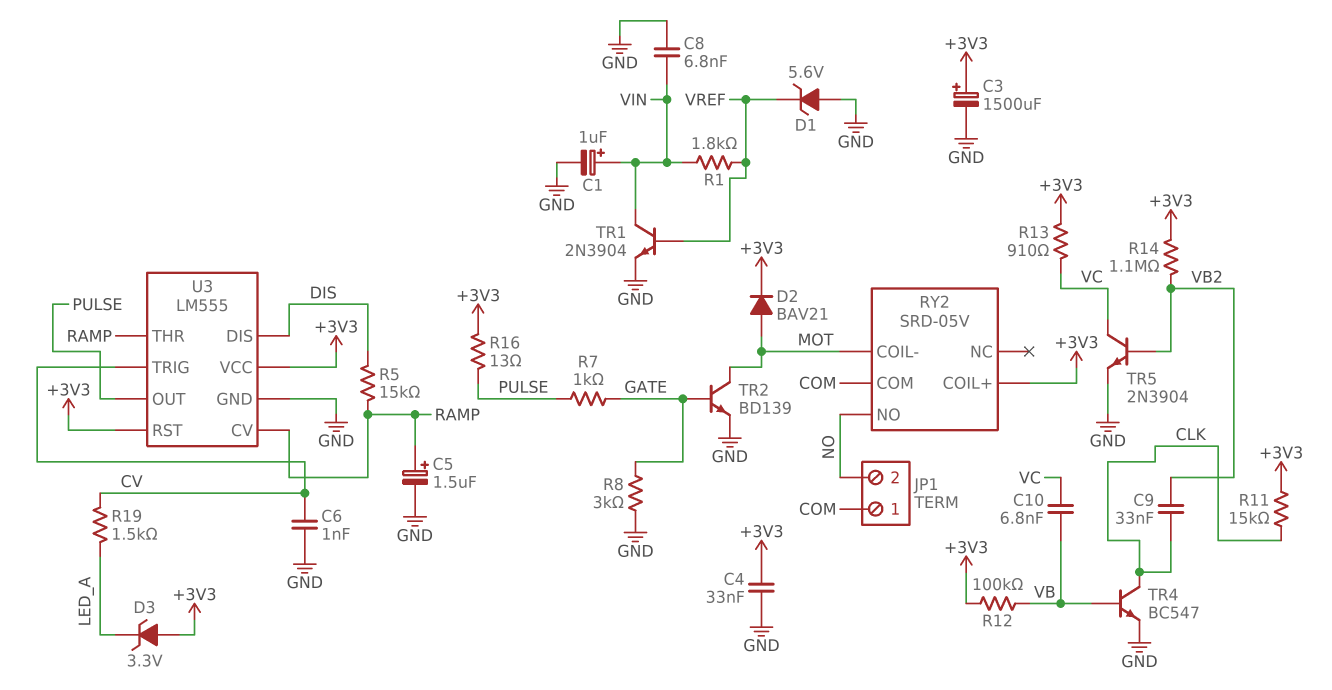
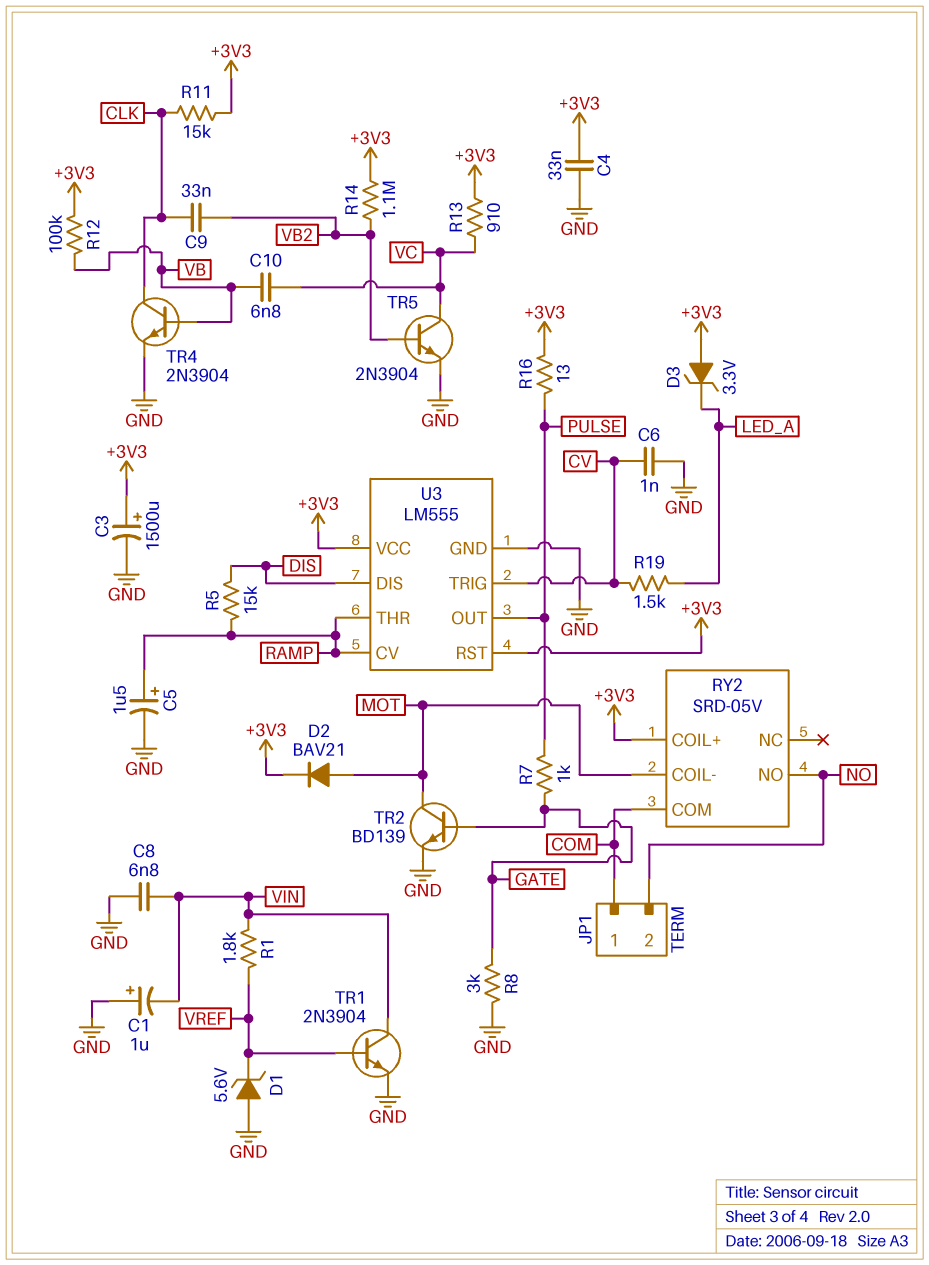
C1: 1uF (plus VIN, minus GND) -> 1uF (plus GND, minus VIN)
TR4: NPN BC547 (B VB, C CLK, E GND) -> NPN 2N3904 (B VB, C CLK, E GND)

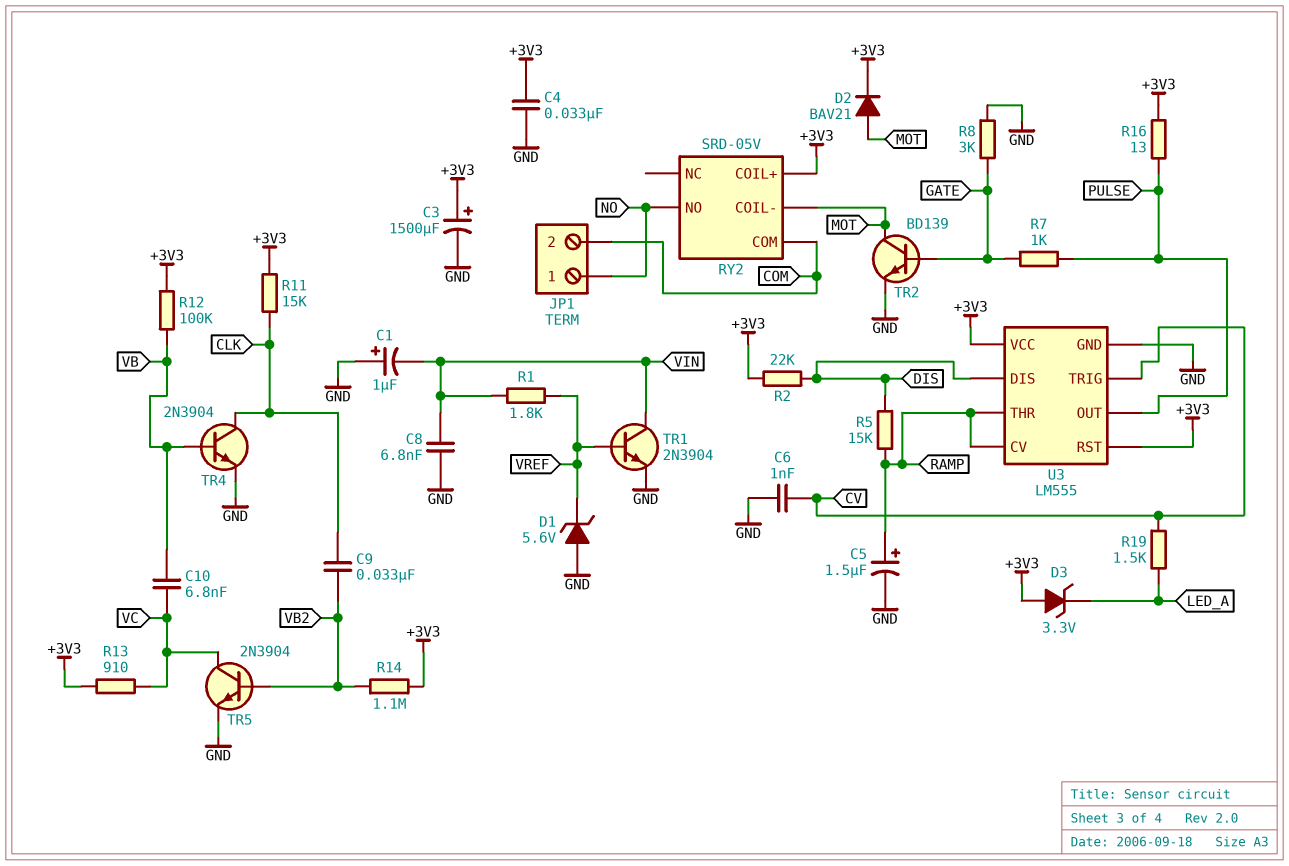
JP1 pin 1: COM -> NO
JP1 pin 2: NO -> COM
R2: none -> 22k (+3V3, DIS)

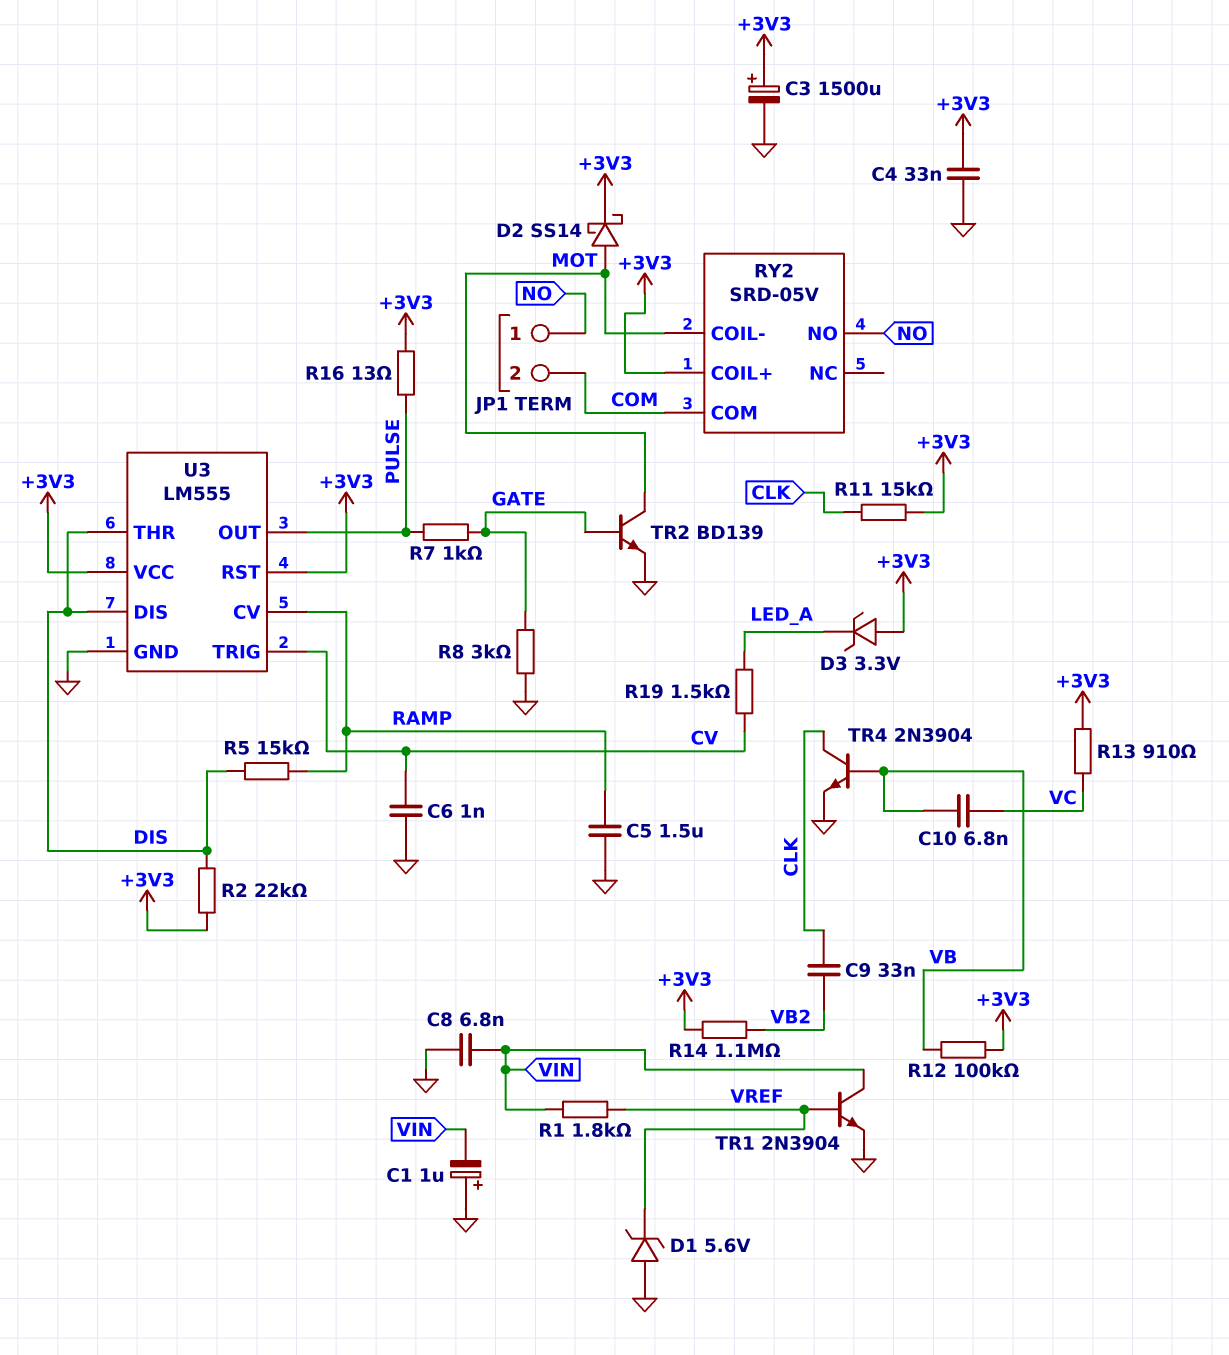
C5: 1.5uF (plus RAMP, minus GND) -> 1.5uF (GND, RAMP)
D2: diode BAV21 (A MOT, K +3V3) -> schottky SS14 (A MOT, K +3V3)
TR5: NPN 2N3904 (B VB2, C VC, E GND) -> none
U3 pin THR: RAMP -> DIS

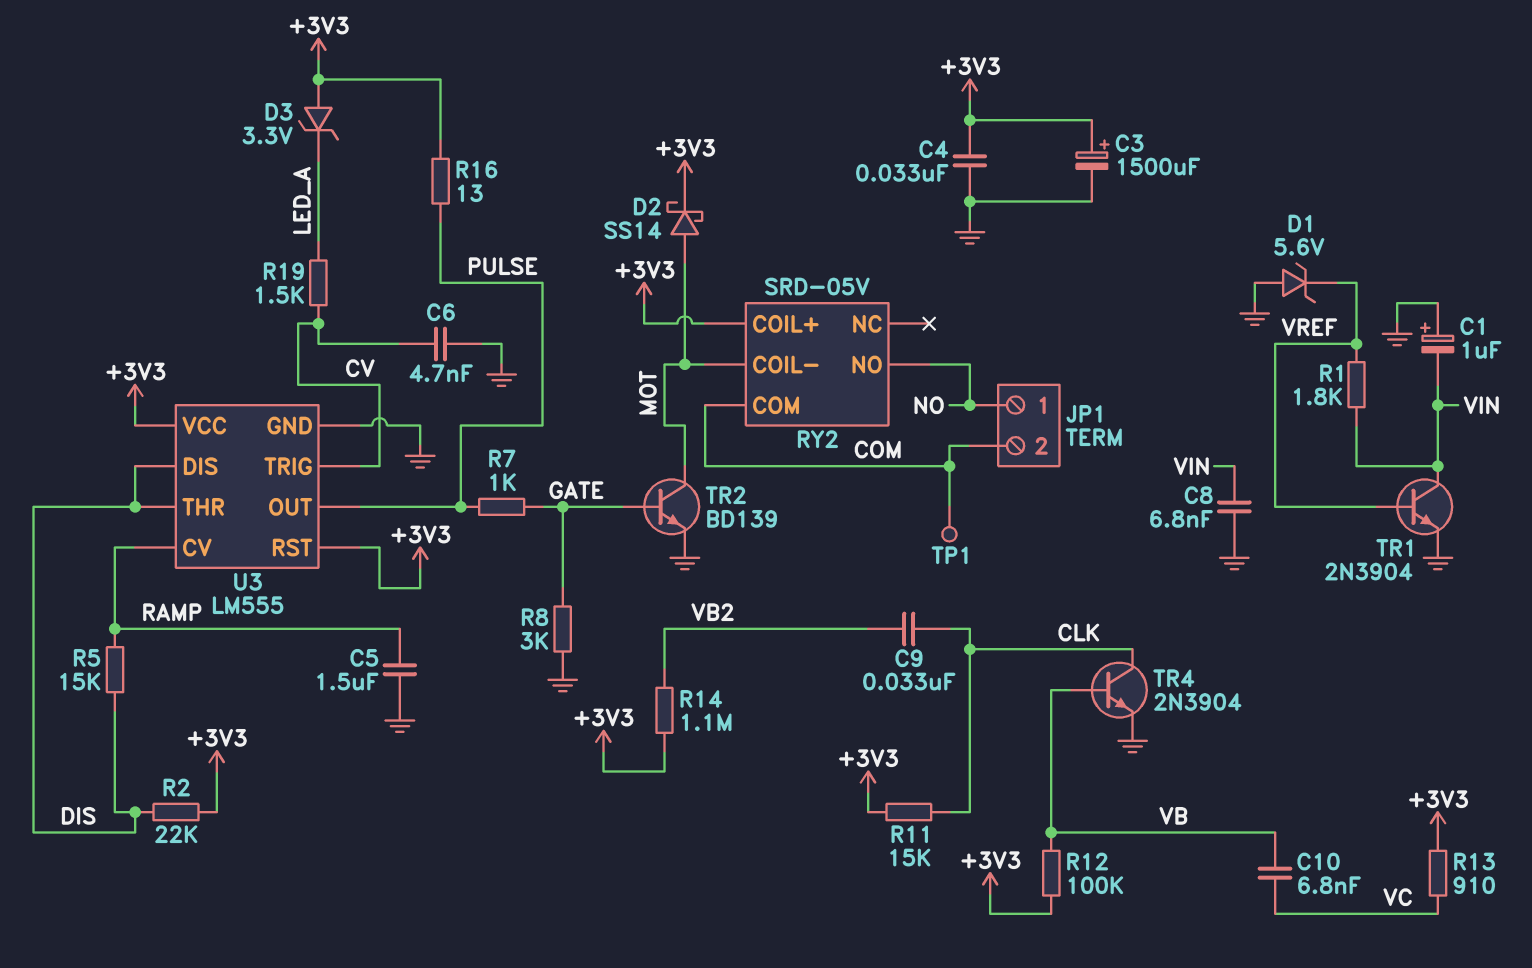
C6: 1nF (CV, GND) -> 4.7nF (CV, GND)
TP1: none -> test point (COM)

